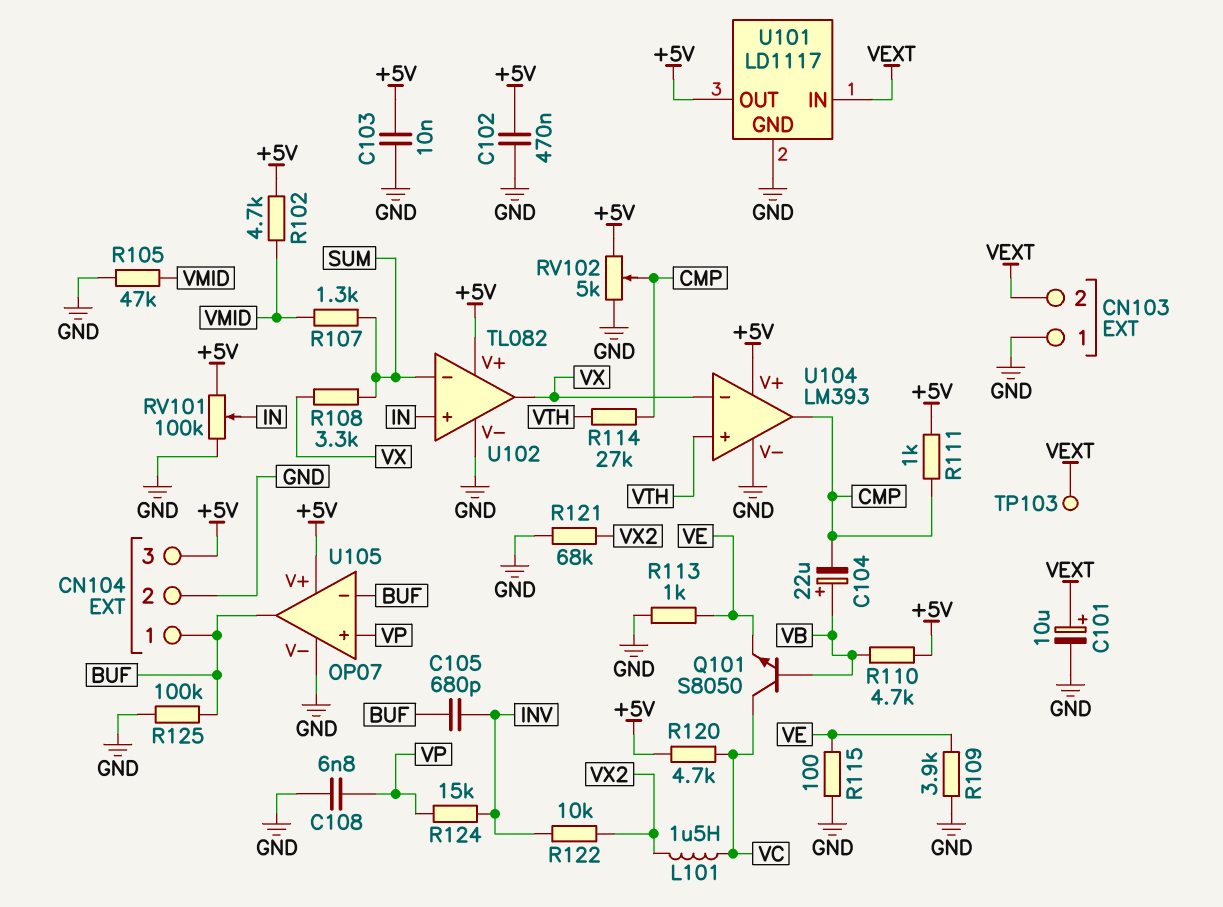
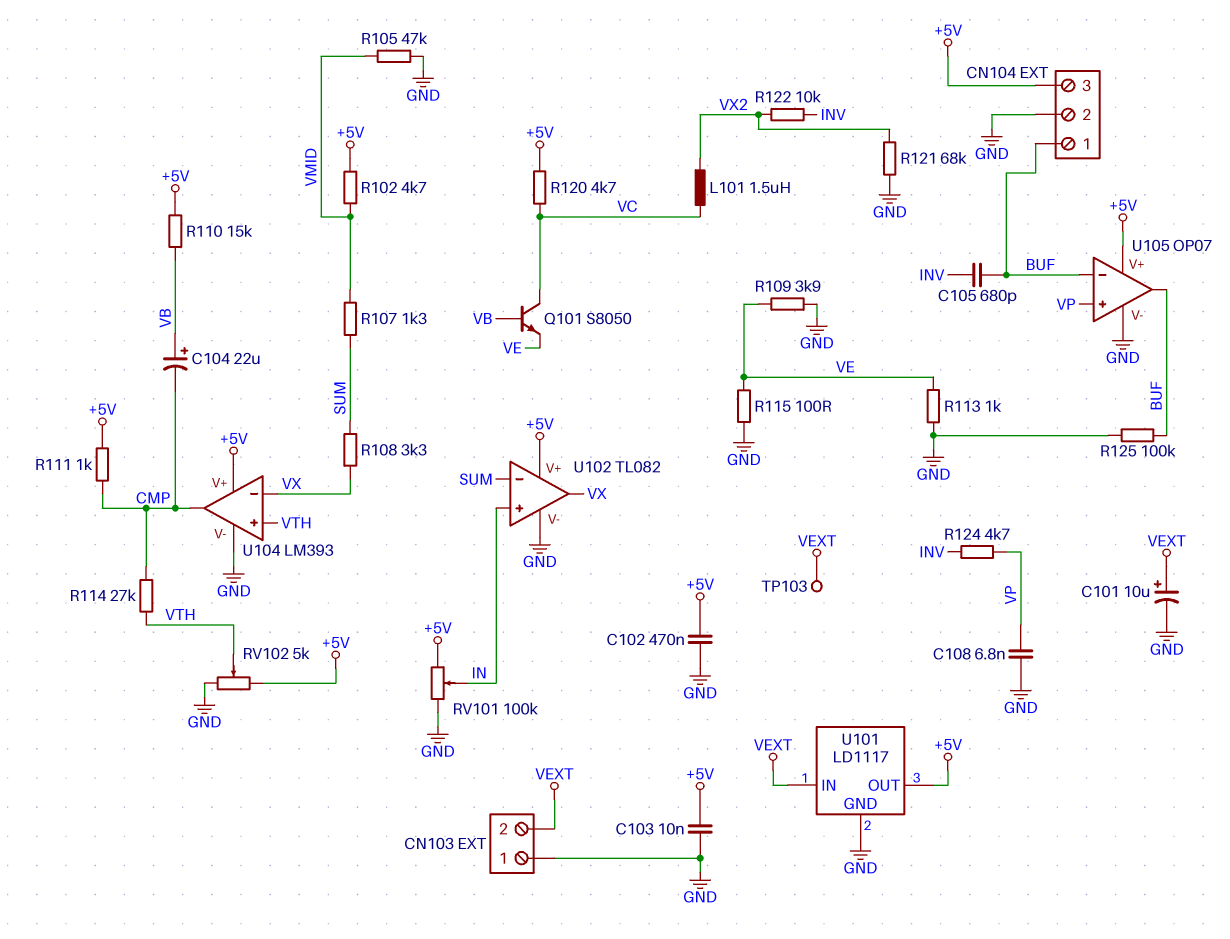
R110: 4.7k (+5V, VB) -> 15k (+5V, VB)
R124: 15k (INV, VP) -> 4.7k (INV, VP)
RV102: 5k (+5V, GND, wiper CMP) -> 5k (+5V, GND, wiper VTH)

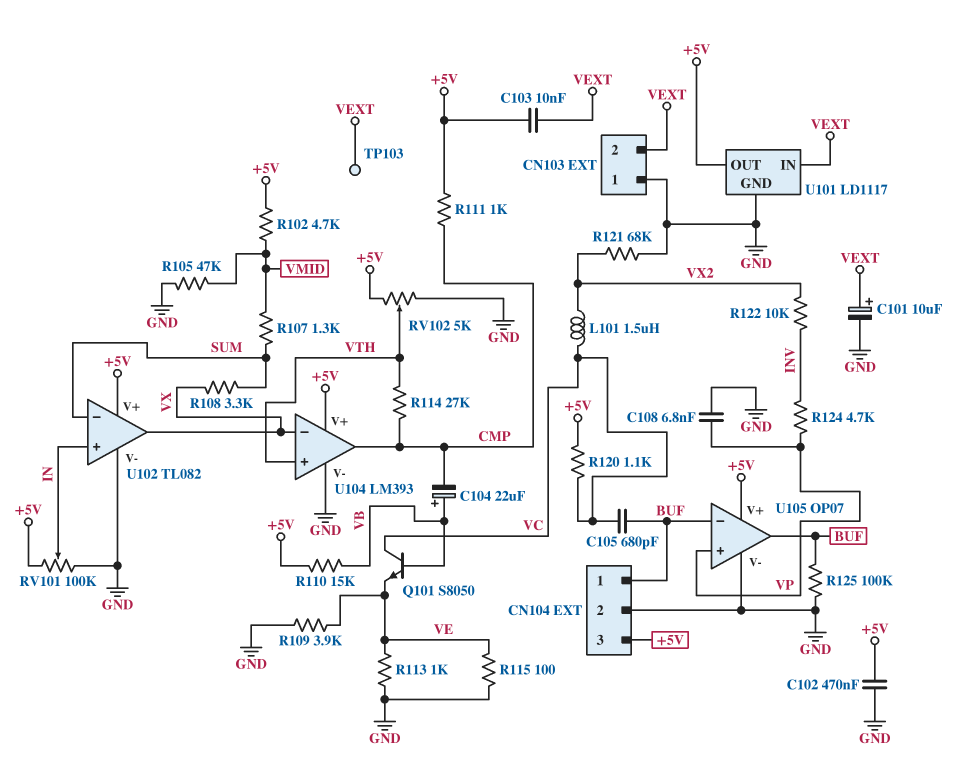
C103: 10nF (+5V, GND) -> 10nF (+5V, VEXT)
C105: 680pF (BUF, INV) -> 680pF (BUF, VC)
R120: 4.7k (+5V, VC) -> 1.1k (+5V, VC)

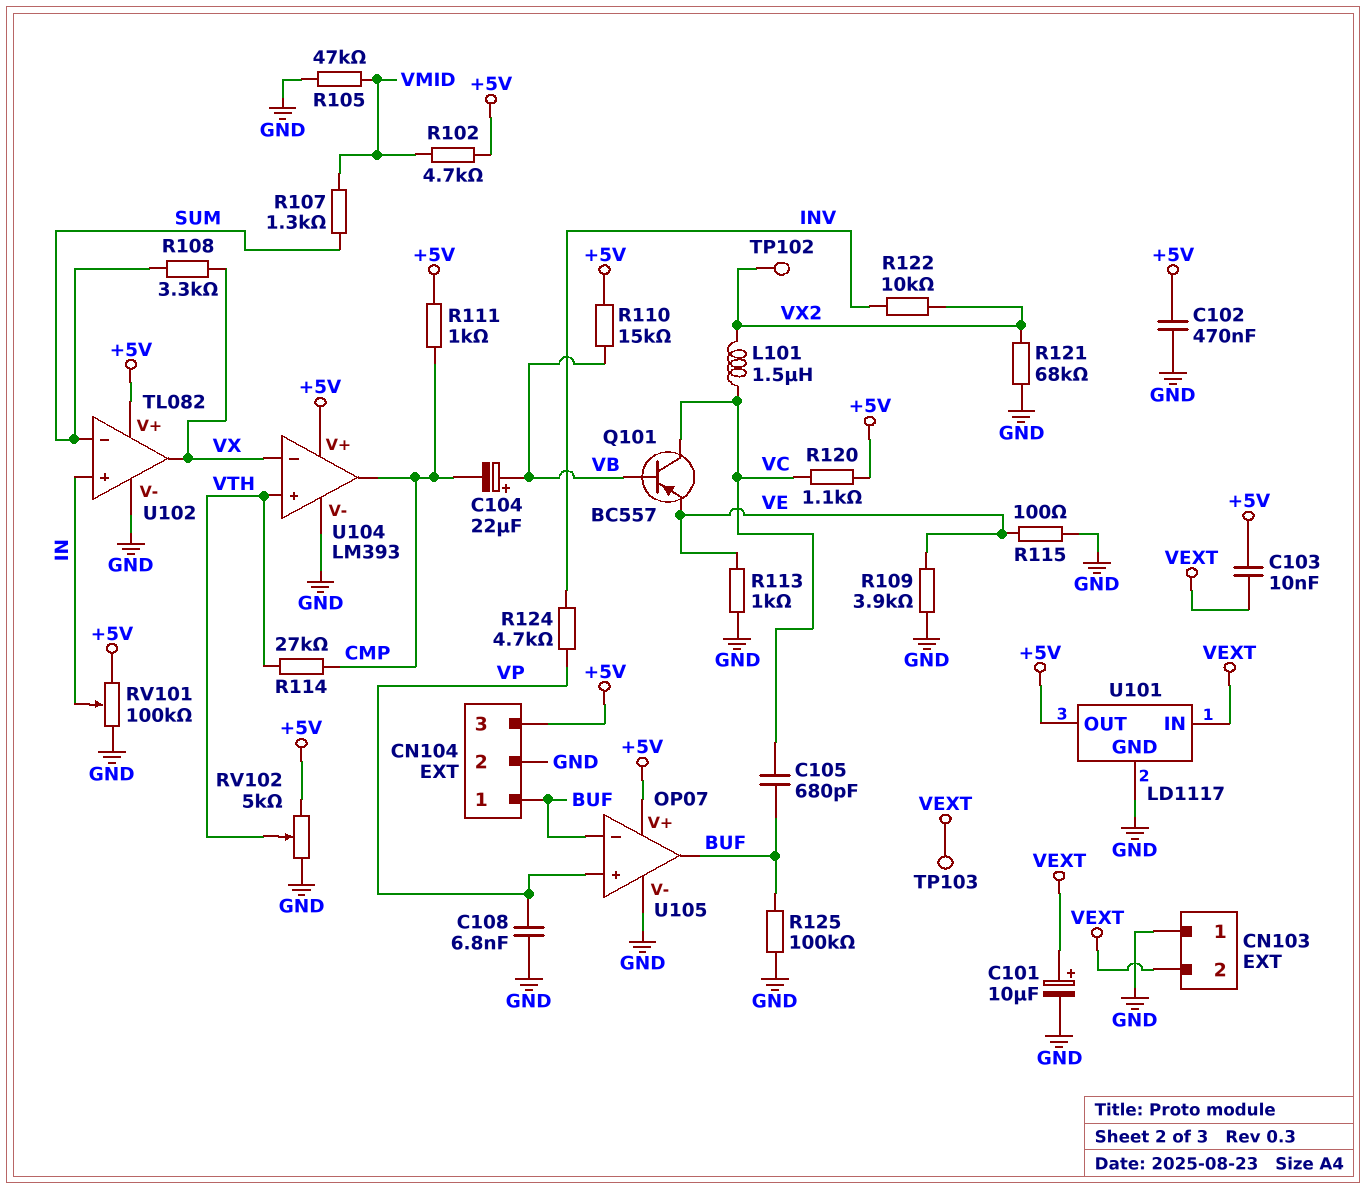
Q101: NPN S8050 (B VB, C VC, E VE) -> PNP BC557 (B VB, C VC, E VE)
TP102: none -> test point (VX2)

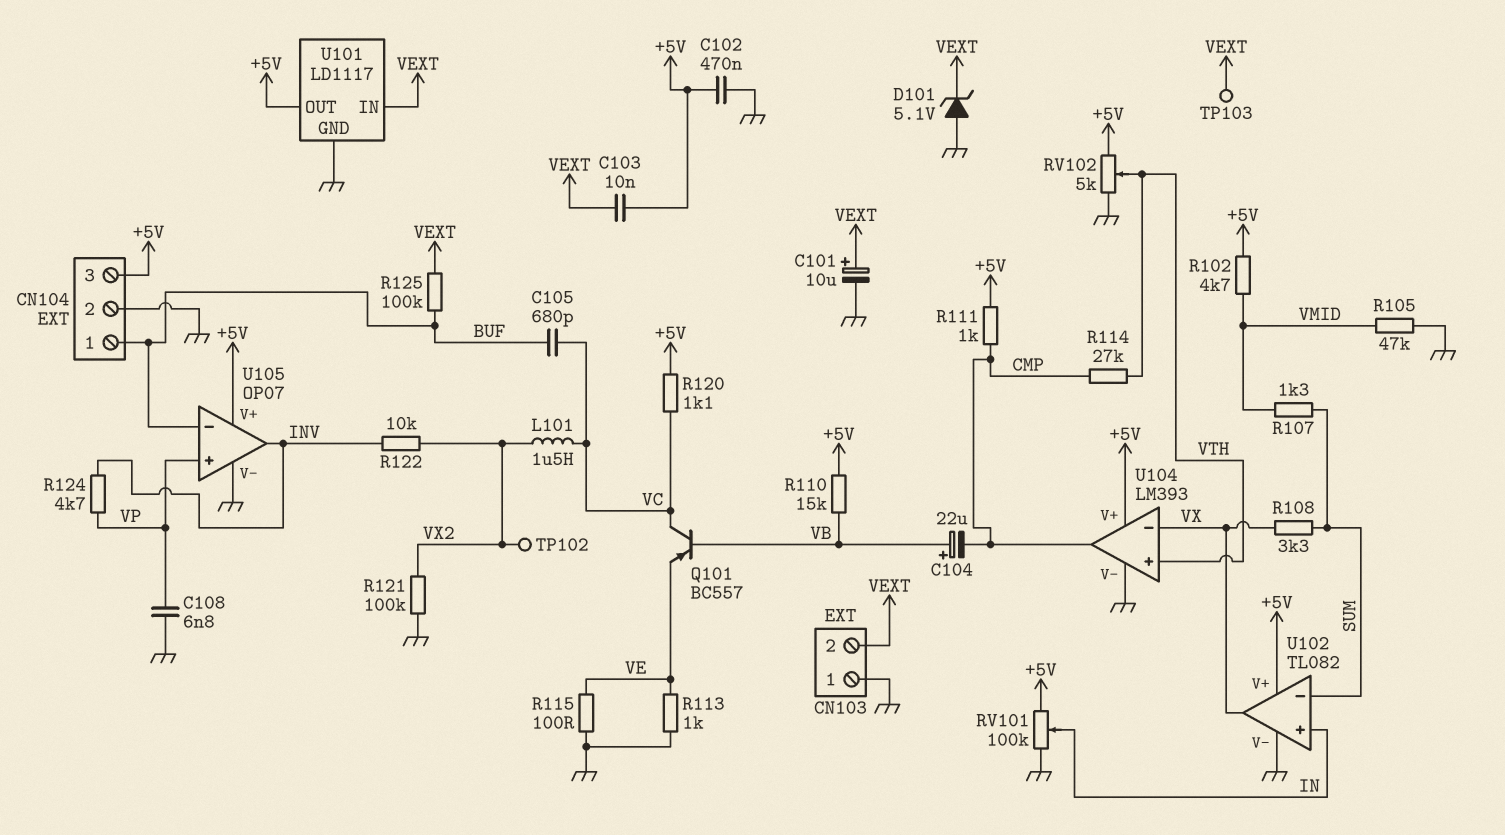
D101: none -> zener 5.1V (A GND, K VEXT)
R109: 3.9k (GND, VE) -> none
R121: 68k (GND, VX2) -> 100k (GND, VX2)
R125: 100k (BUF, GND) -> 100k (BUF, VEXT)
U105 pin out: BUF -> INV

